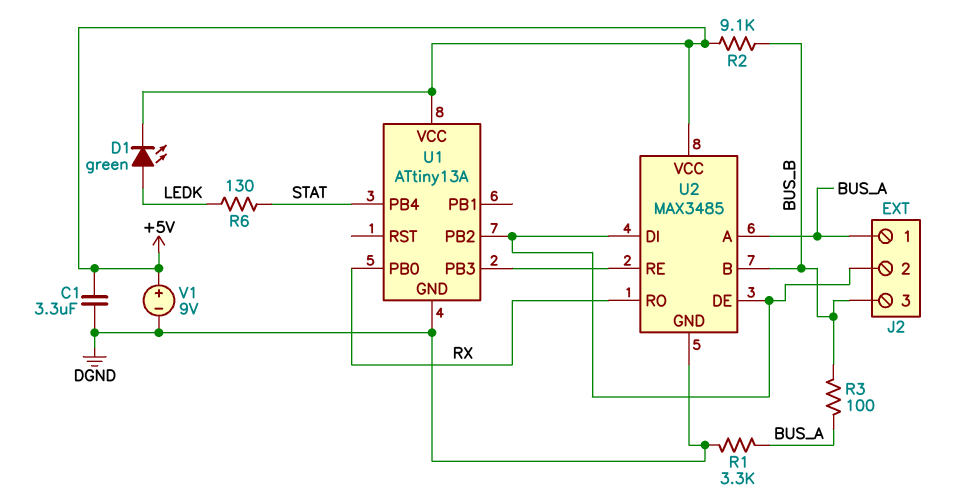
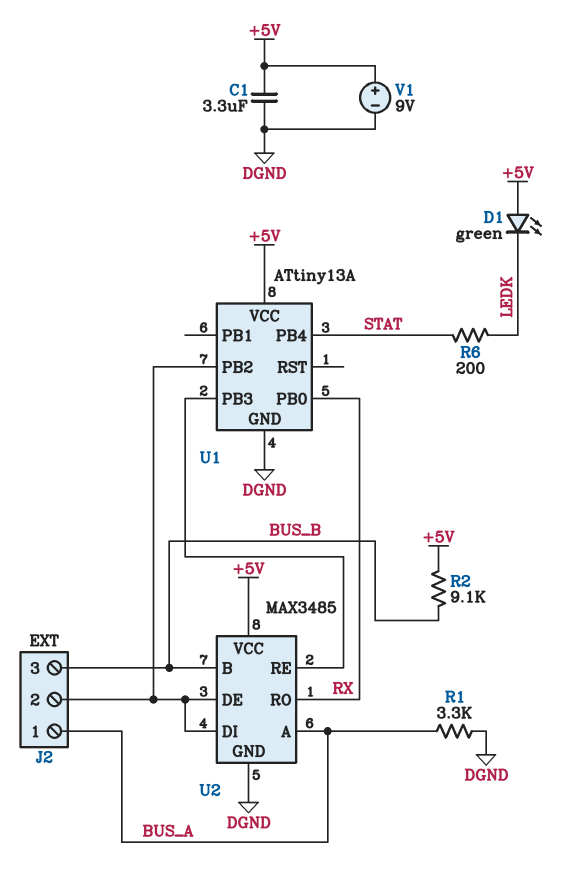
D1: LED green (A LEDK, K +5V) -> LED green (A +5V, K LEDK)
R3: 100 (BUS_A, BUS_B) -> none
R6: 130 (LEDK, STAT) -> 200 (LEDK, STAT)

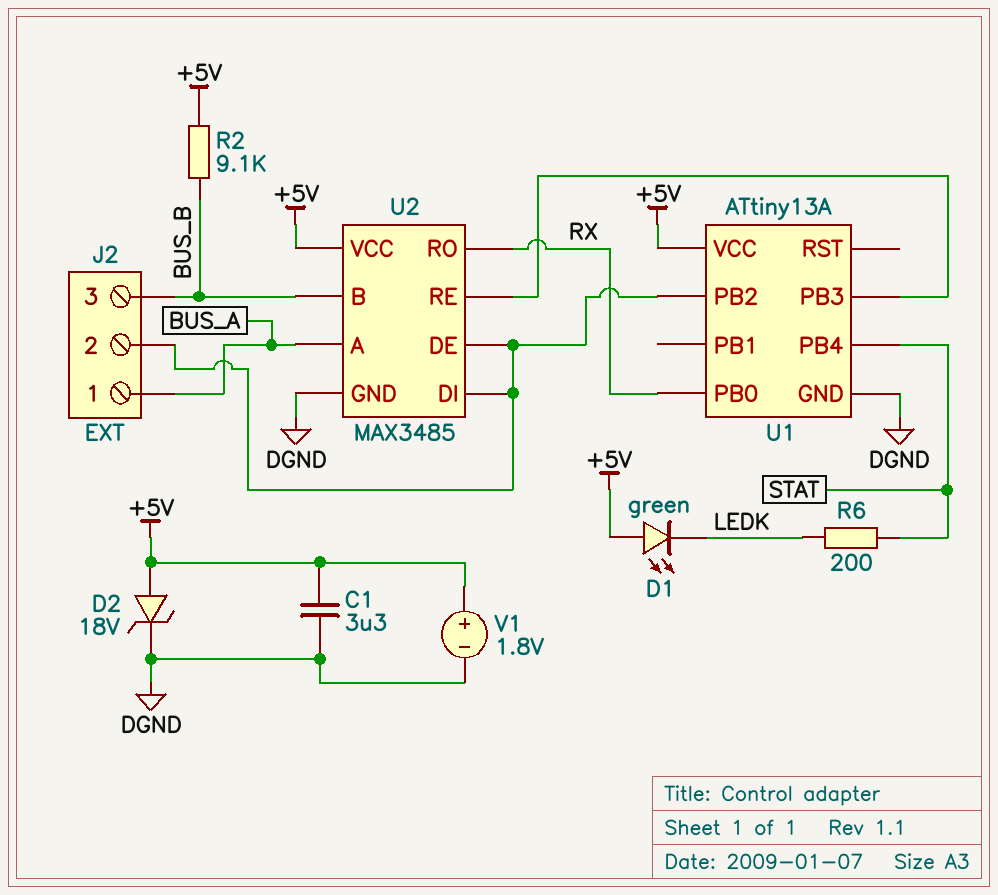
D2: none -> zener 18V (A +5V, K DGND)
R1: 3.3k (BUS_A, DGND) -> none
V1: 9V (plus +5V, minus DGND) -> 1.8V (plus +5V, minus DGND)

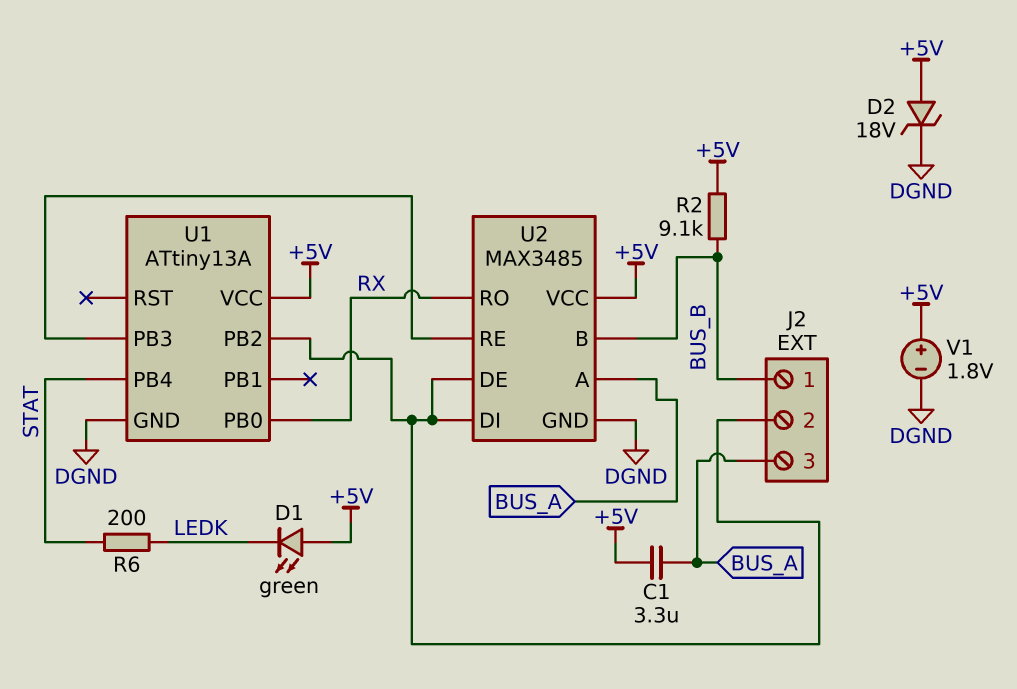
C1: 3.3uF (+5V, DGND) -> 3.3uF (+5V, BUS_A)
J2 pin 1: BUS_A -> BUS_B
J2 pin 3: BUS_B -> BUS_A

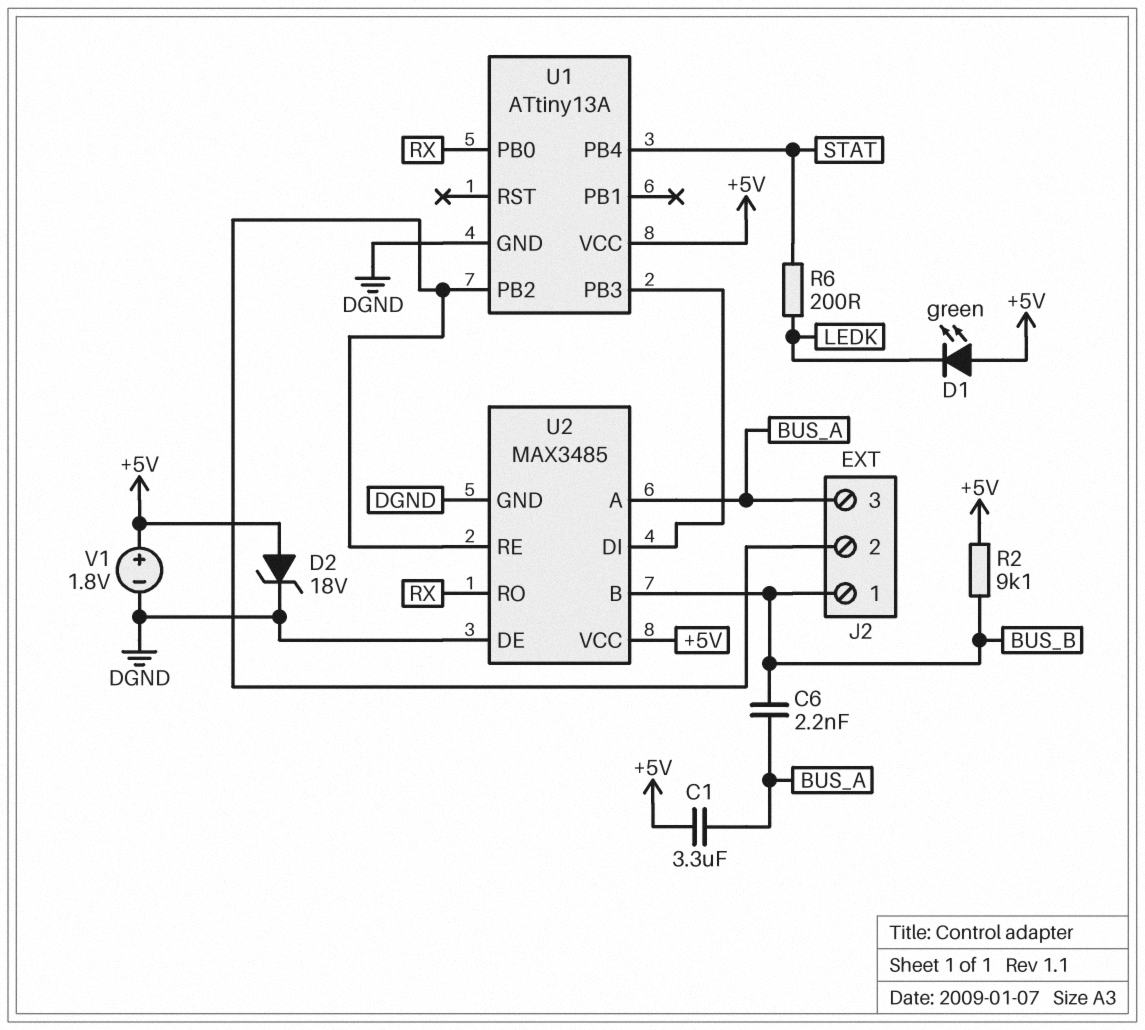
C6: none -> 2.2nF (BUS_A, BUS_B)
U2 pin DE: J2/2 -> DGND
U2 pin DI: J2/2 -> U1/PB3
U2 pin RE: U1/PB3 -> J2/2

